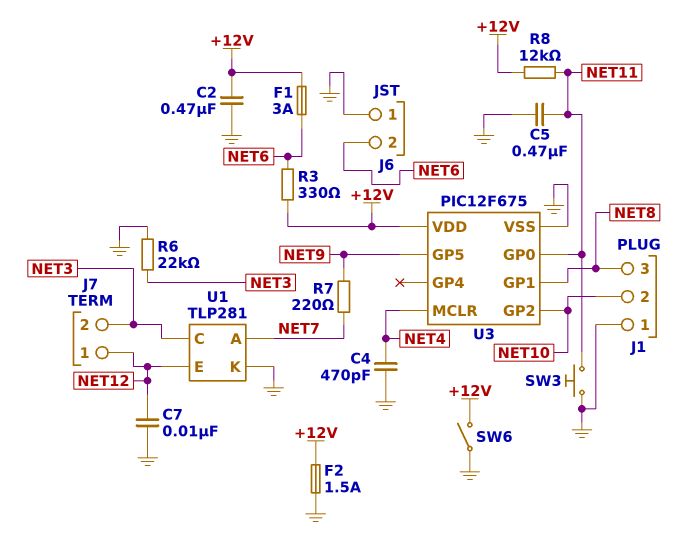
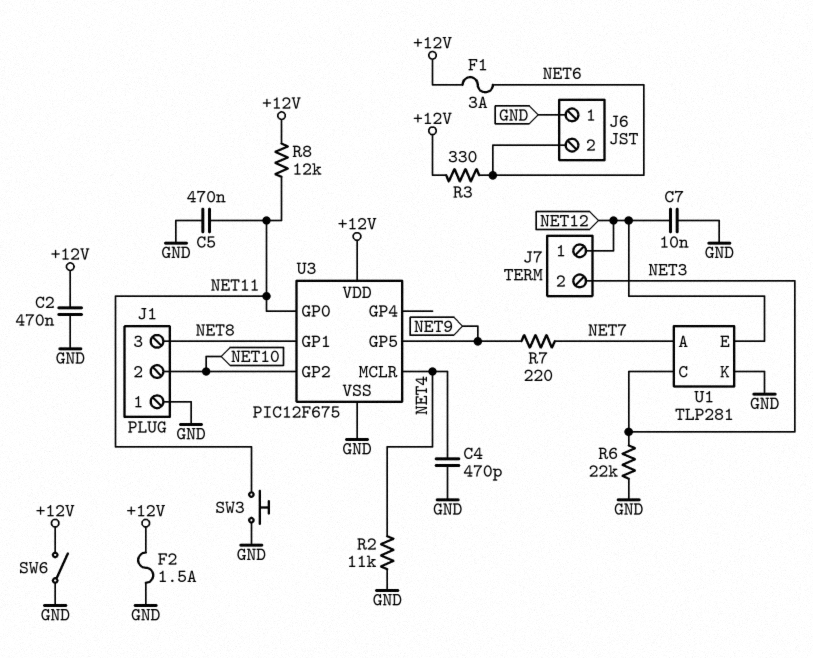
R2: none -> 11k (GND, NET4)

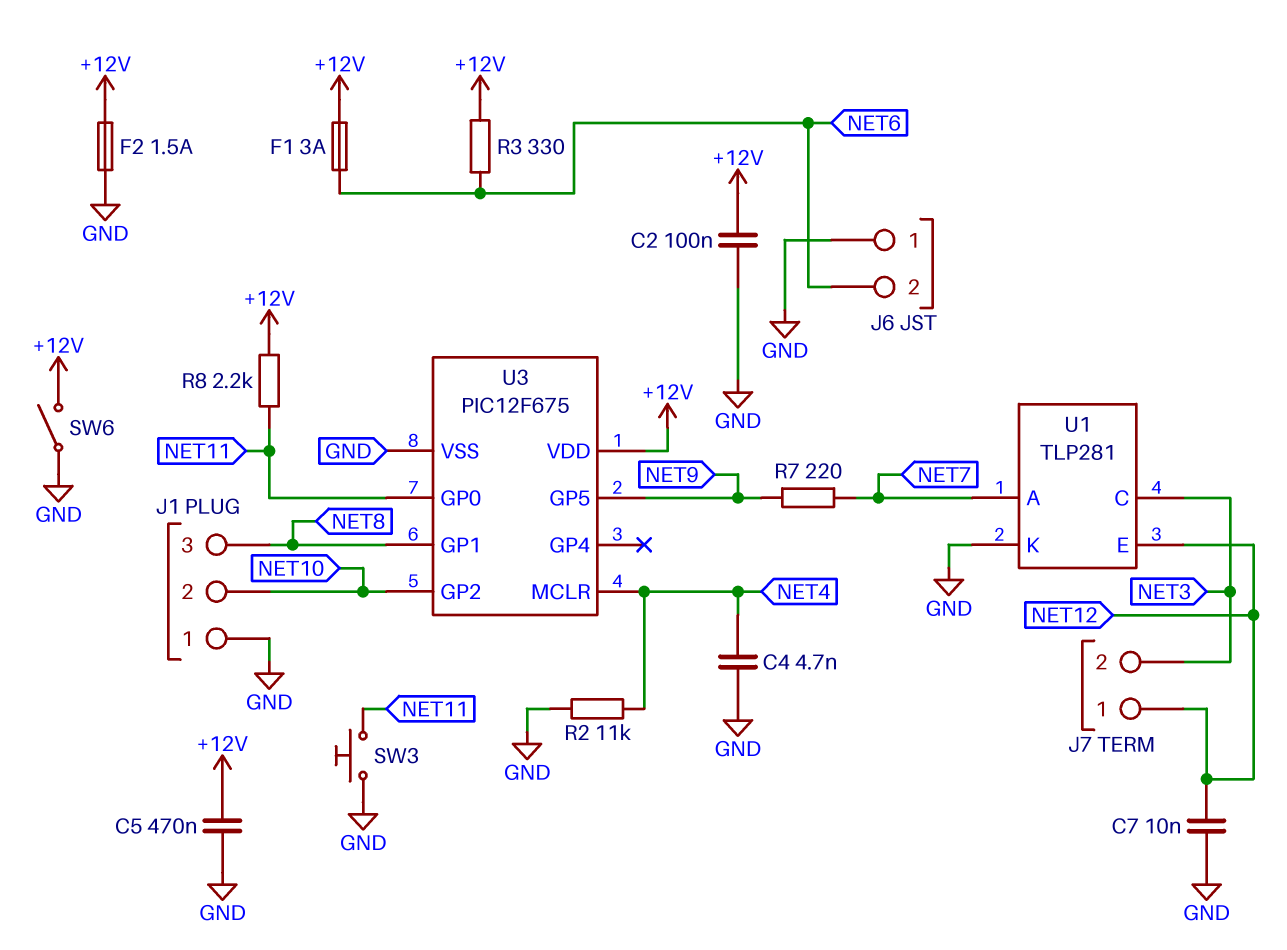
C2: 470nF (+12V, GND) -> 100nF (+12V, GND)
C4: 470pF (GND, NET4) -> 4.7nF (GND, NET4)
C5: 470nF (GND, NET11) -> 470nF (+12V, GND)
R6: 22k (GND, NET3) -> none
R8: 12k (+12V, NET11) -> 2.2k (+12V, NET11)

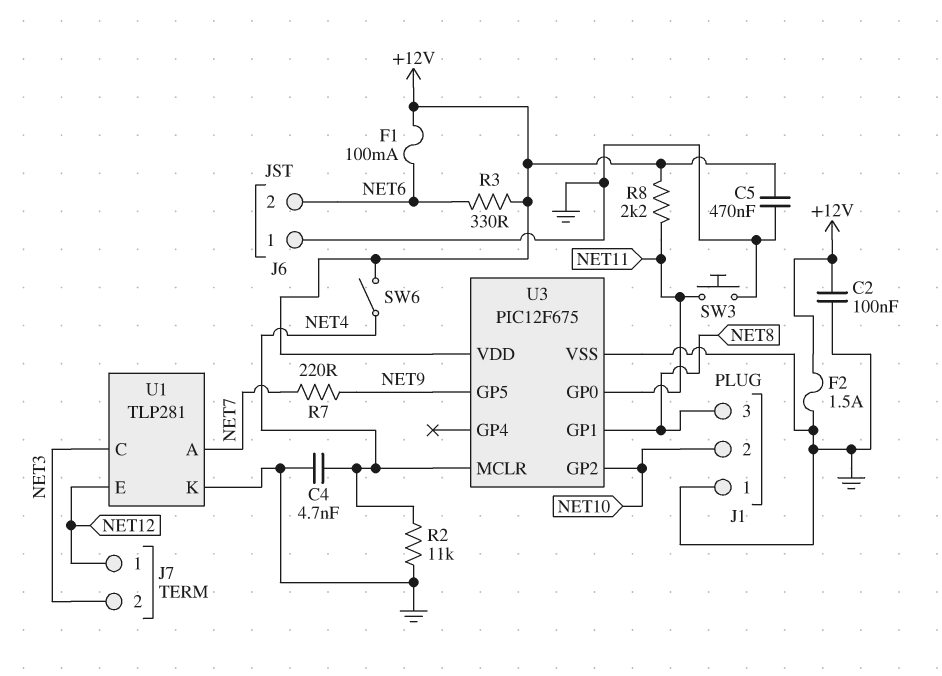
C7: 10nF (GND, NET12) -> none
F1: 3A (+12V, NET6) -> 100mA (+12V, NET6)
SW6: switch (+12V, GND) -> switch (+12V, NET4)

